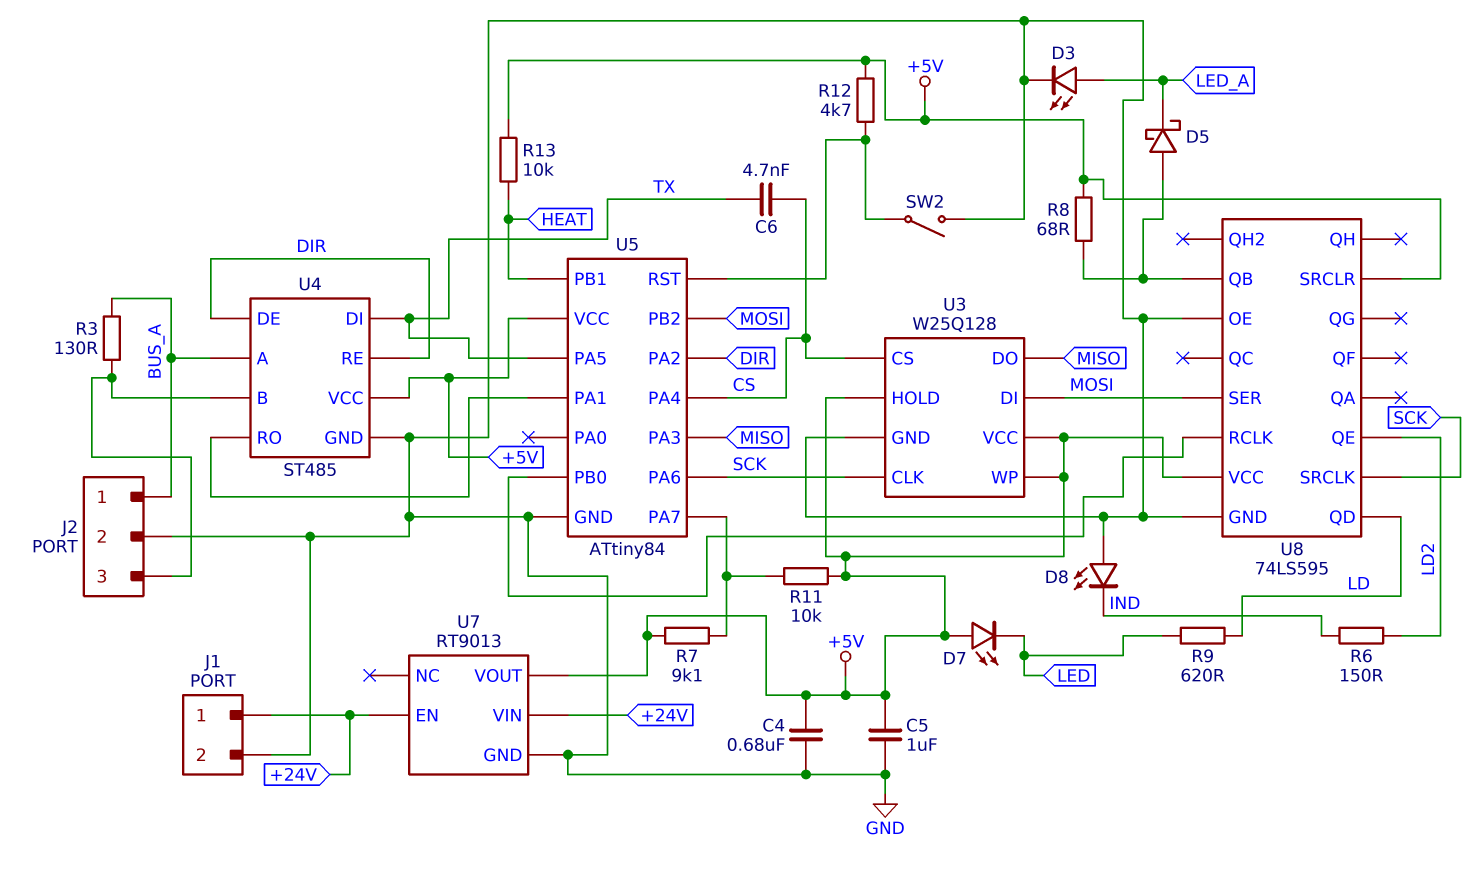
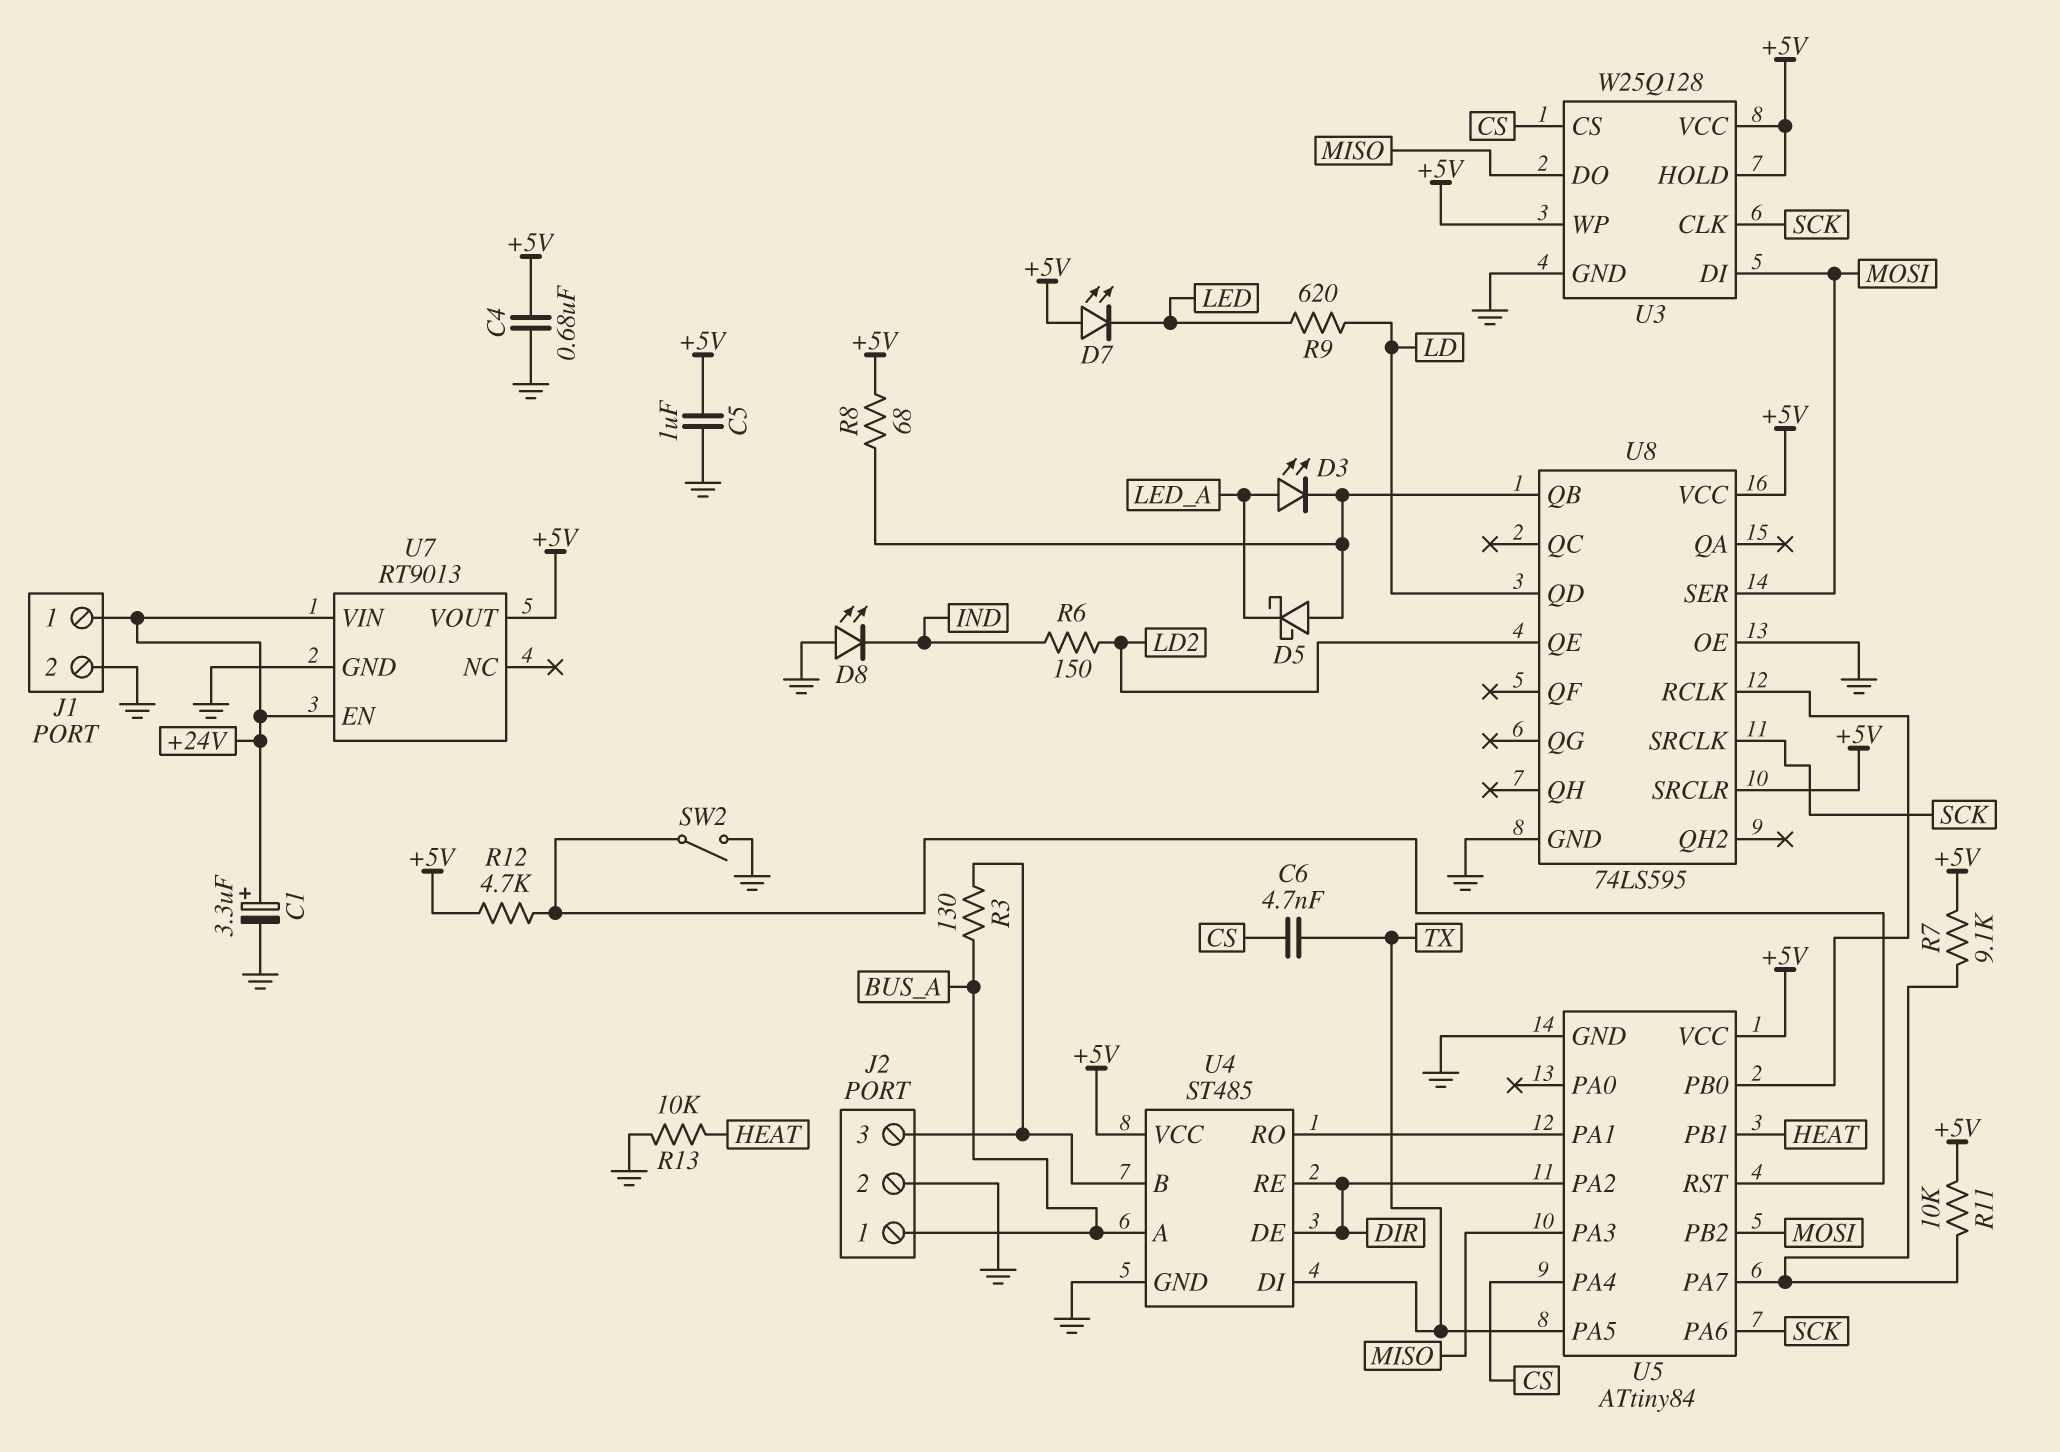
C1: none -> 3.3uF (plus +24V, minus GND)
D3: LED (A LED_A, K GND) -> LED (A LED_A, K U8/QB)
R13: 10k (+5V, HEAT) -> 10k (GND, HEAT)

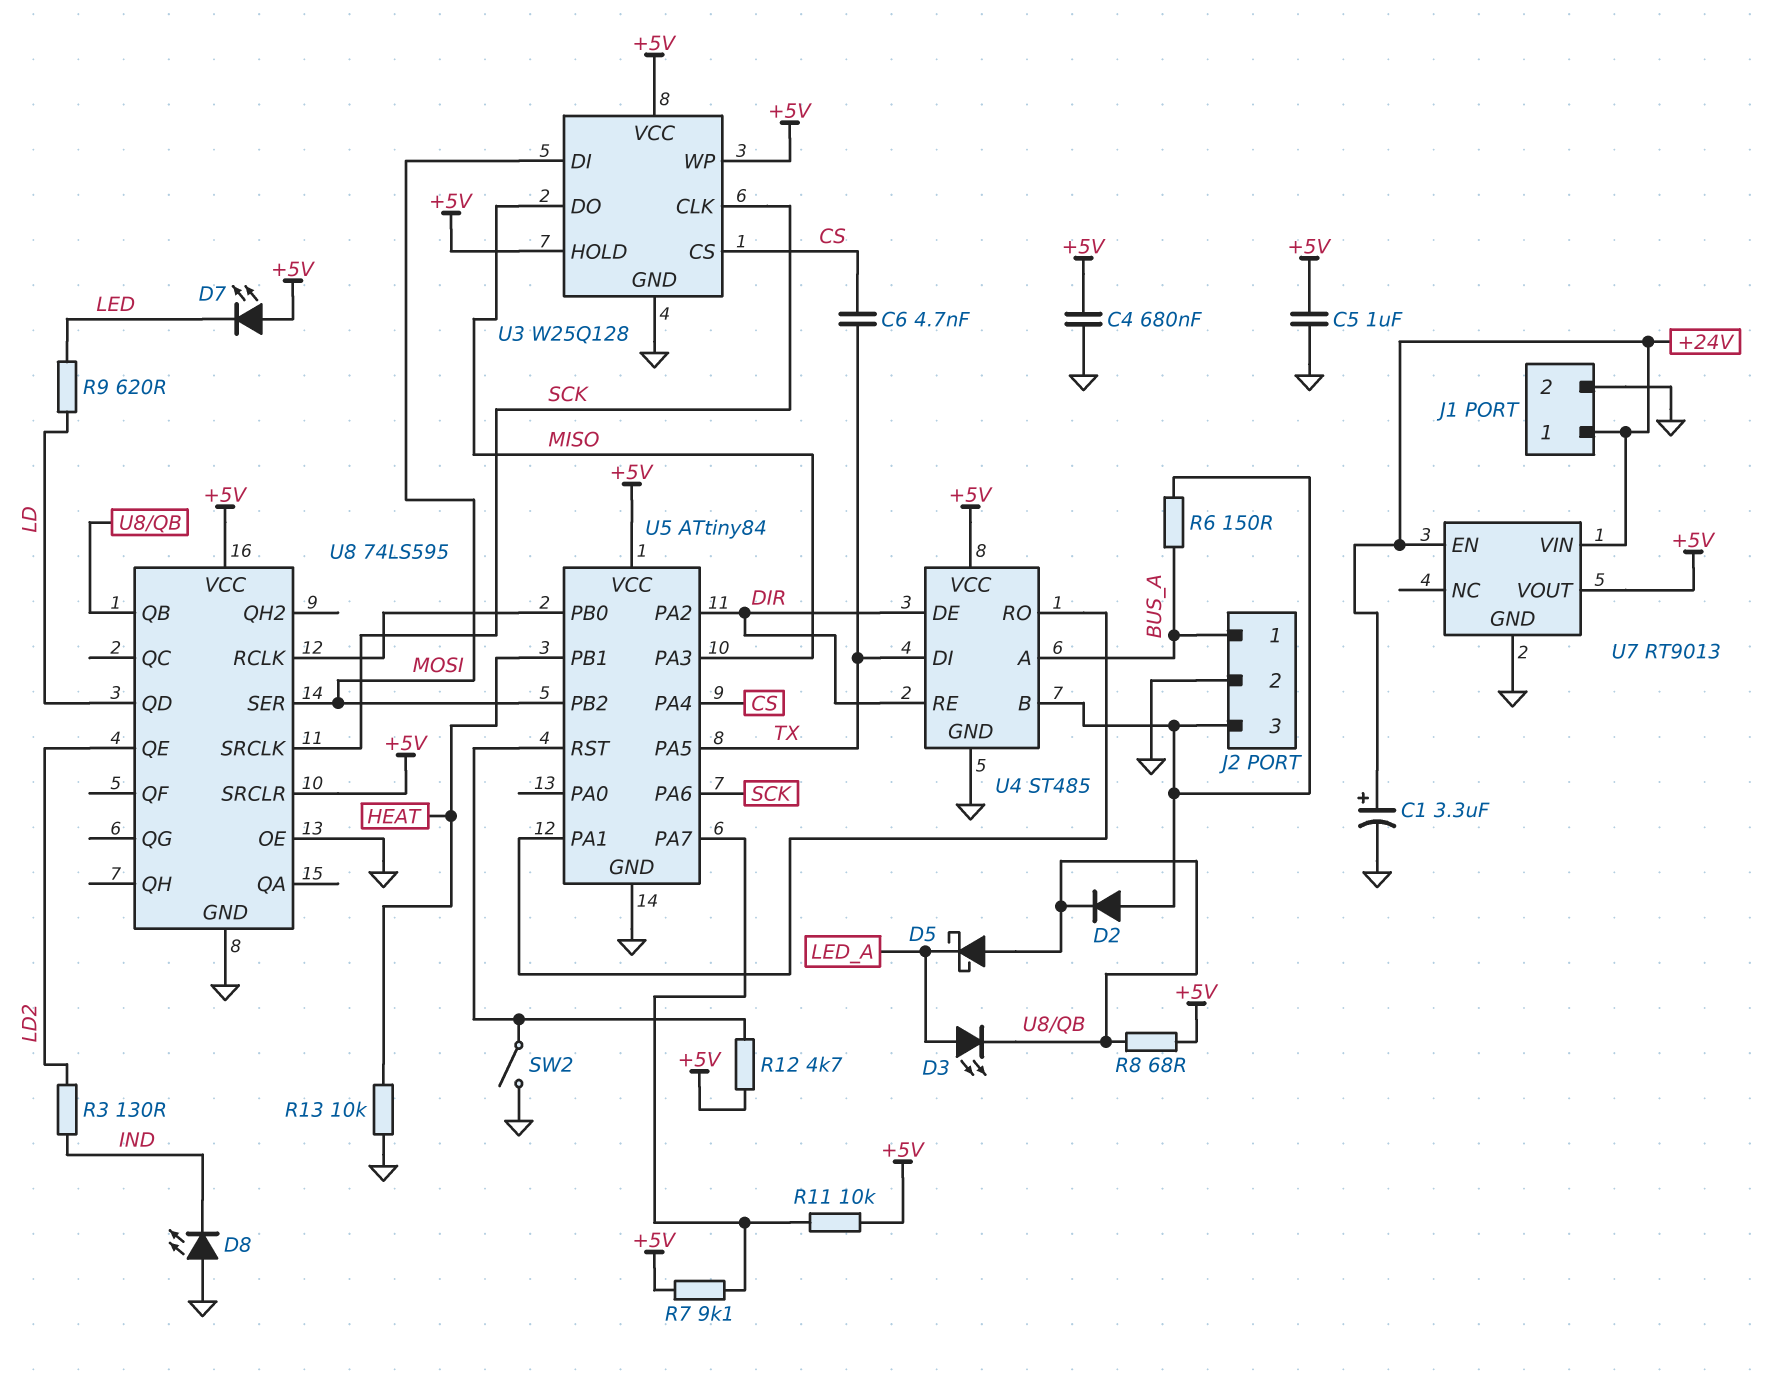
D2: none -> diode (A J2/3, K U8/QB)
R3: 130 (BUS_A, J2/3) -> 130 (IND, LD2)
R6: 150 (IND, LD2) -> 150 (BUS_A, J2/3)

